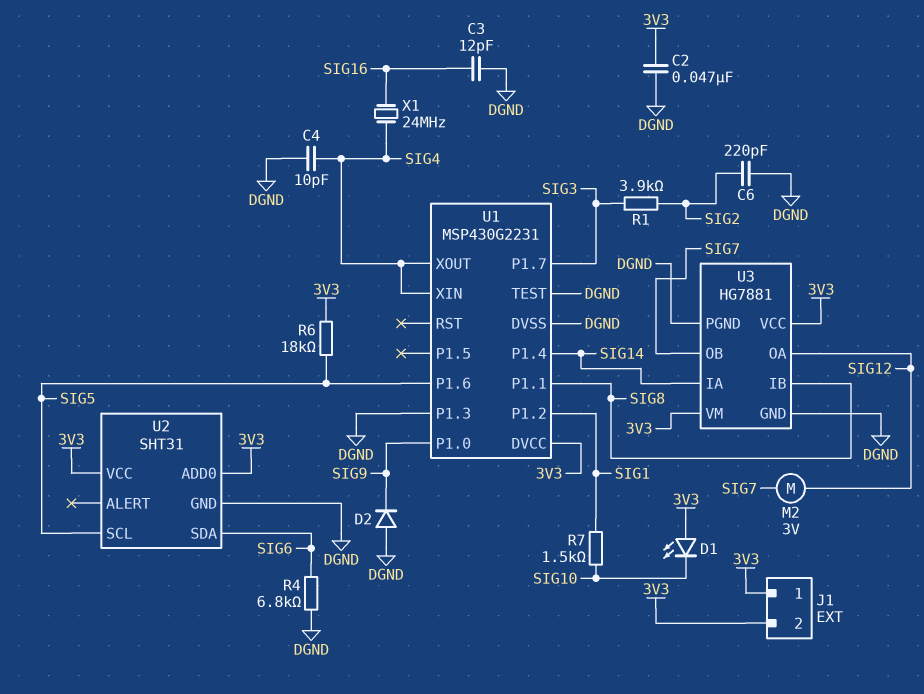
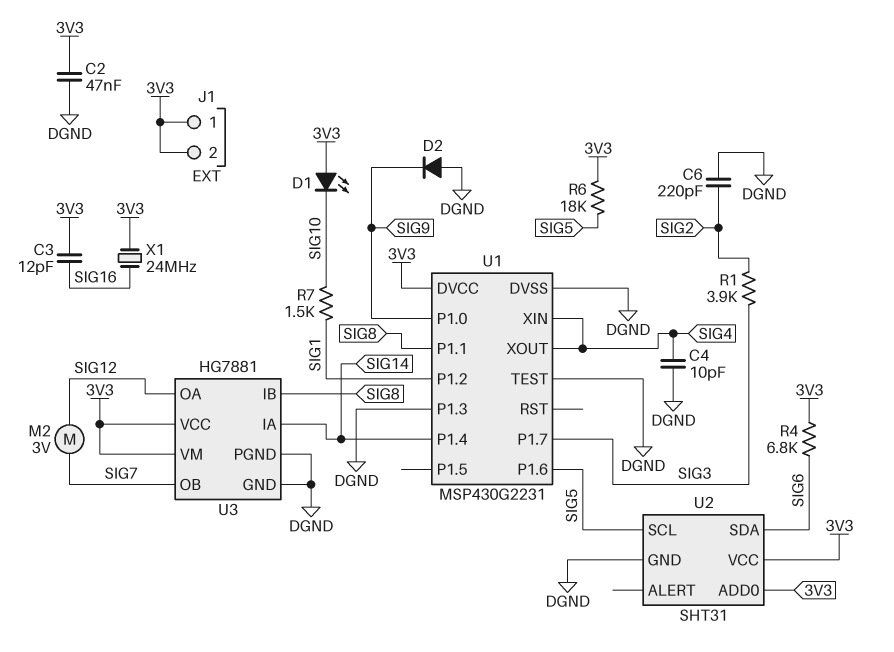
C3: 12pF (DGND, SIG16) -> 12pF (3V3, SIG16)
R4: 6.8k (DGND, SIG6) -> 6.8k (3V3, SIG6)
X1: 24MHz (SIG4, SIG16) -> 24MHz (3V3, SIG16)

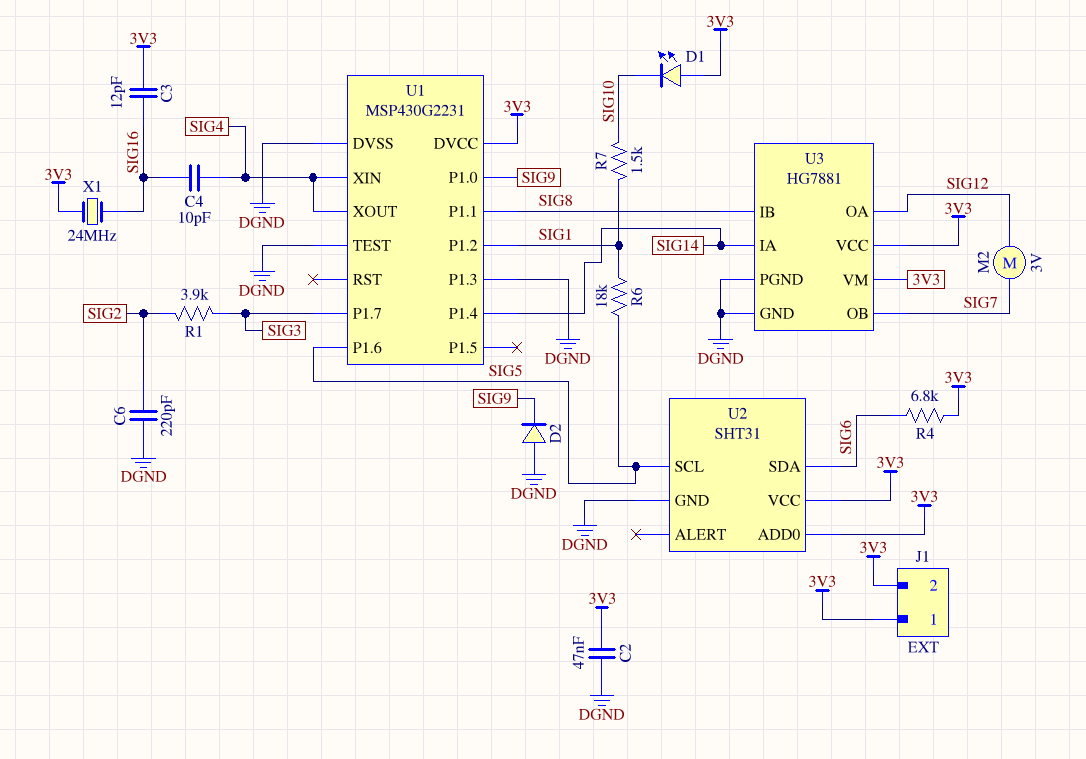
C4: 10pF (DGND, SIG4) -> 10pF (SIG4, SIG16)
R6: 18k (3V3, SIG5) -> 18k (SIG1, SIG5)

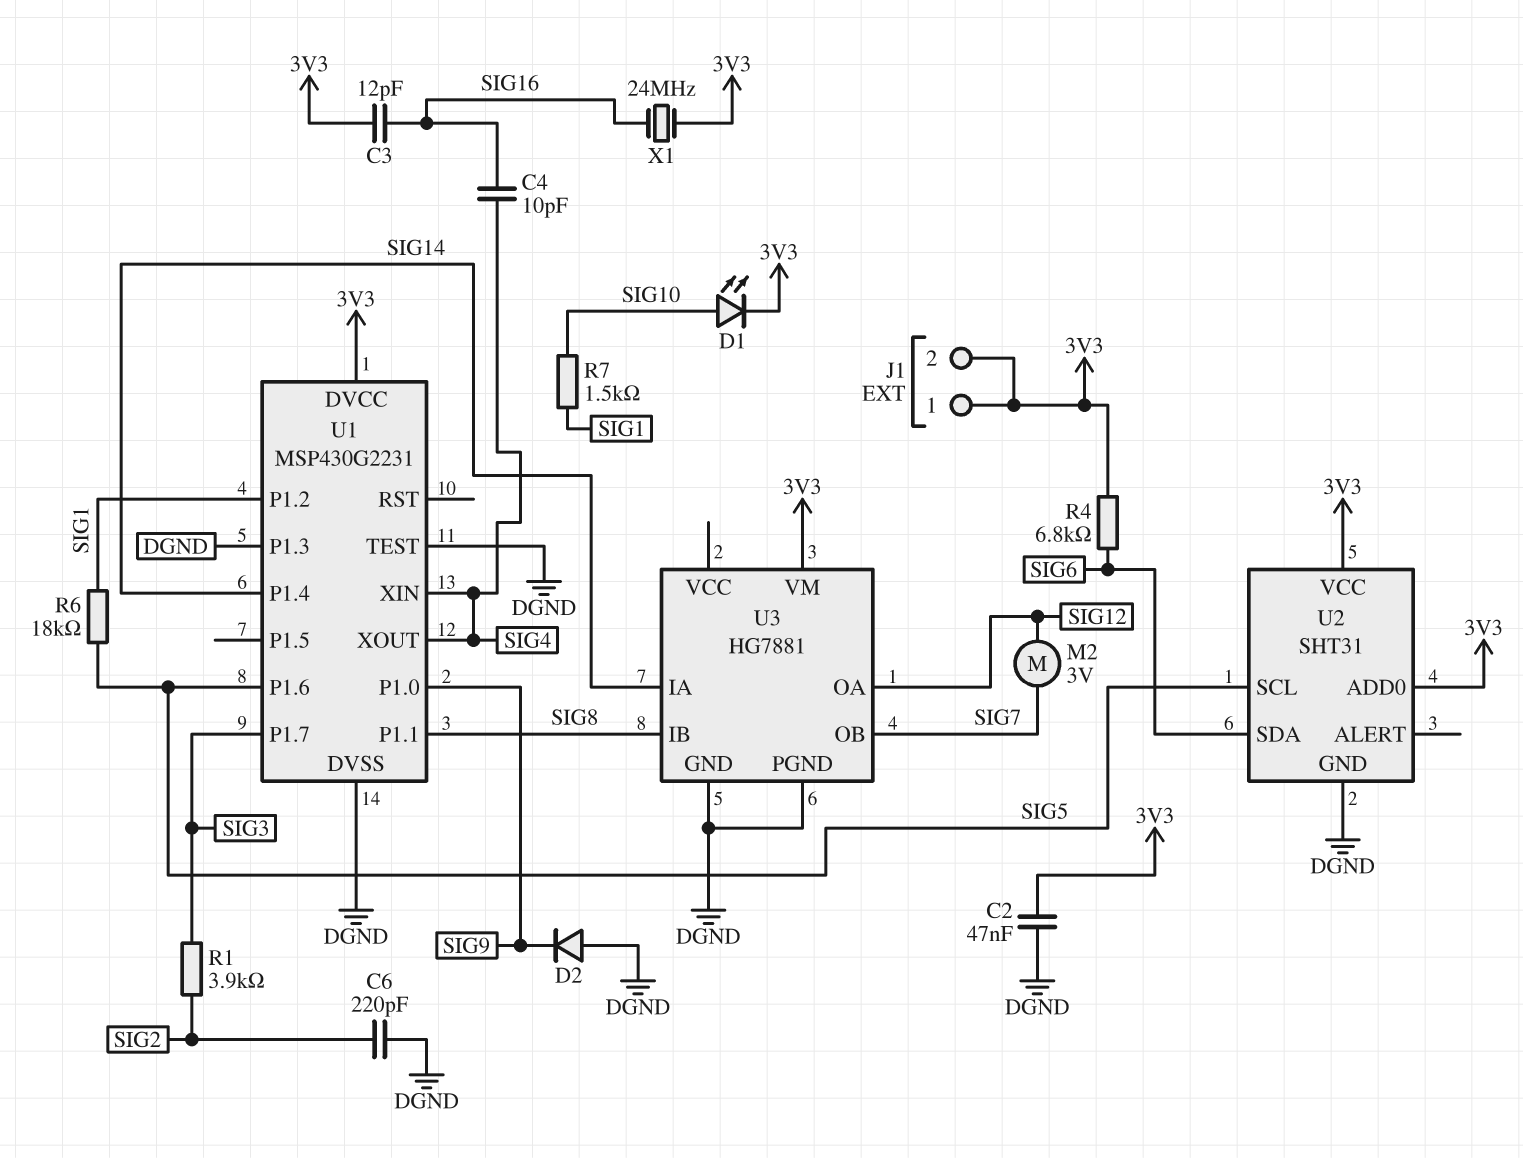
D1: LED (A 3V3, K SIG10) -> LED (A SIG10, K 3V3)
U3 pin VCC: 3V3 -> none

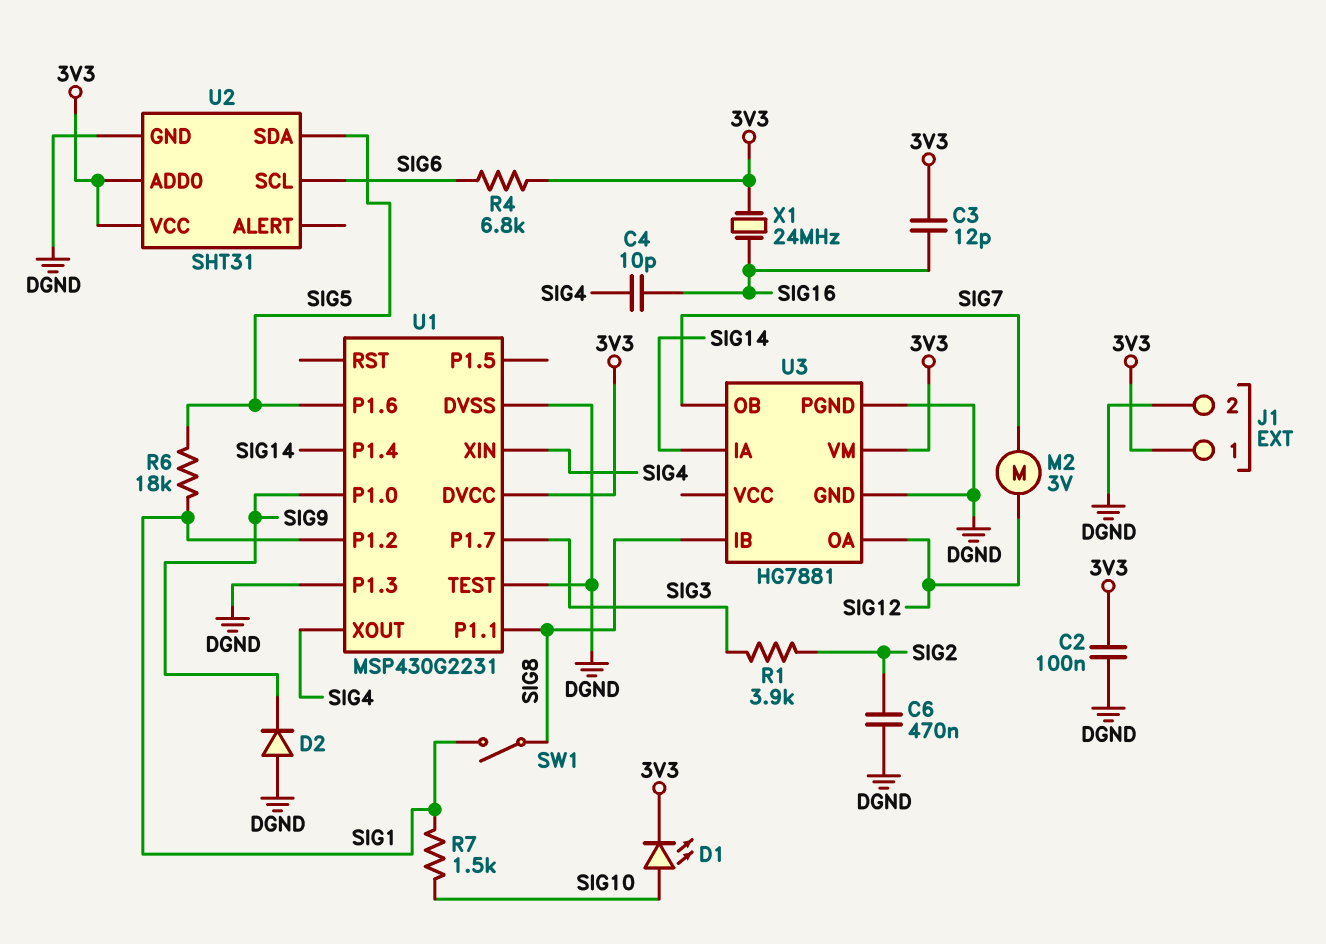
C2: 47nF (3V3, DGND) -> 100nF (3V3, DGND)
C6: 220pF (DGND, SIG2) -> 470nF (DGND, SIG2)
J1 pin 2: 3V3 -> DGND
SW1: none -> switch (SIG1, SIG8)
U2 pin SCL: SIG5 -> SIG6
U2 pin SDA: SIG6 -> SIG5

